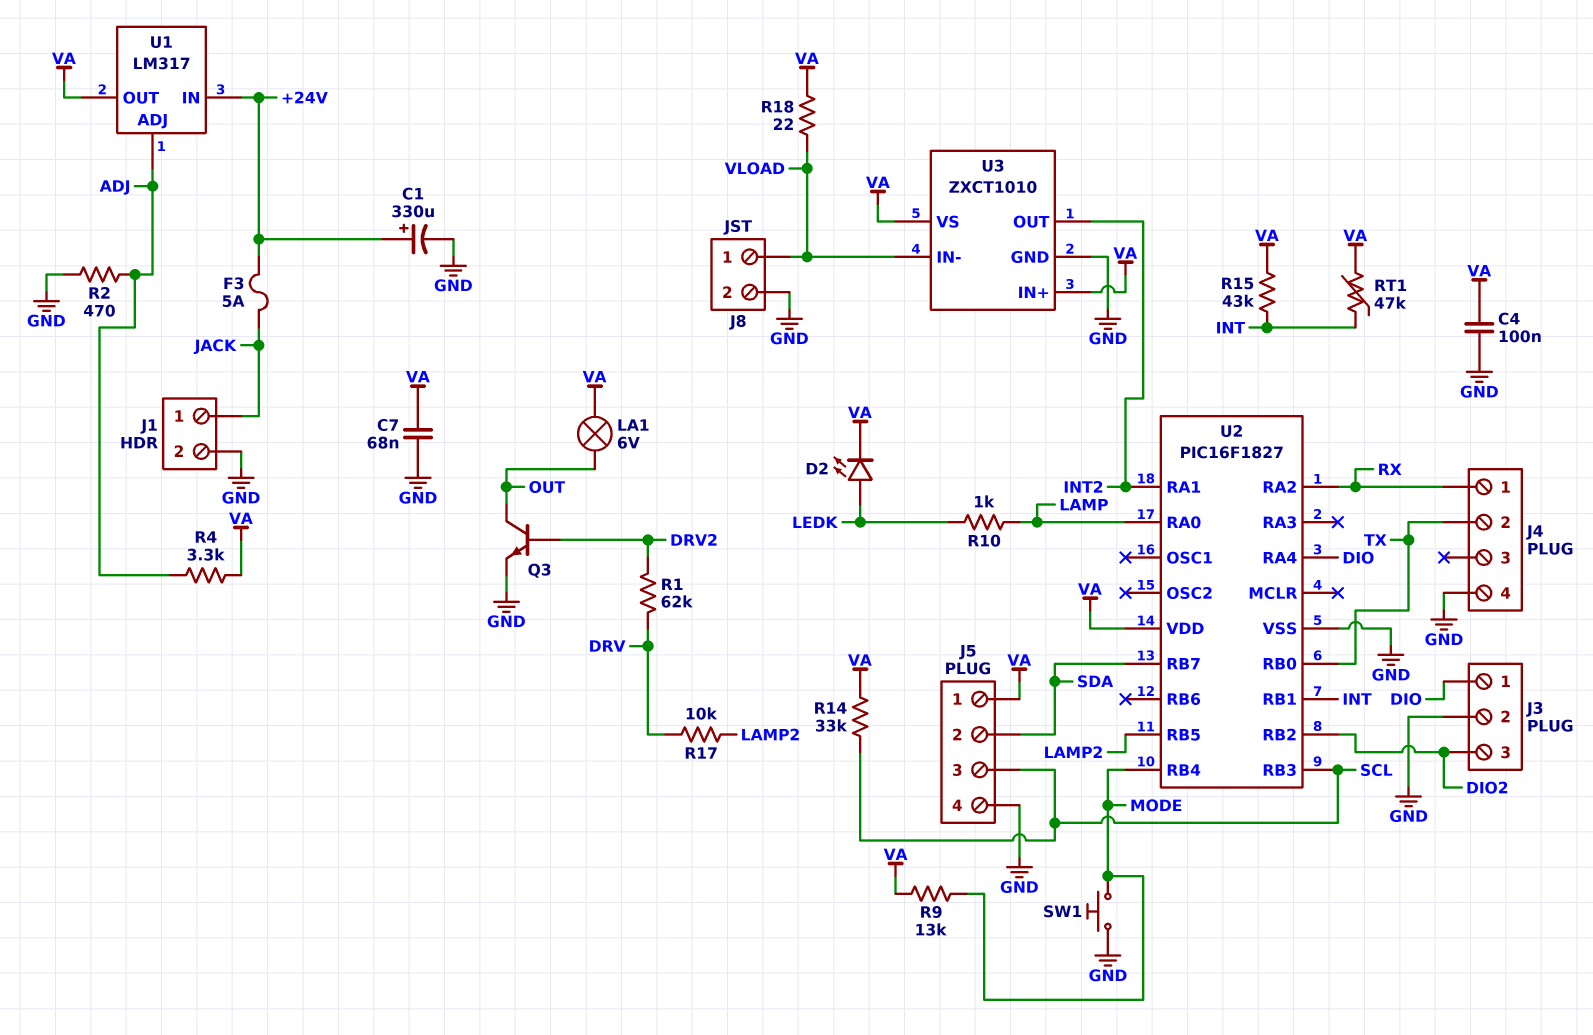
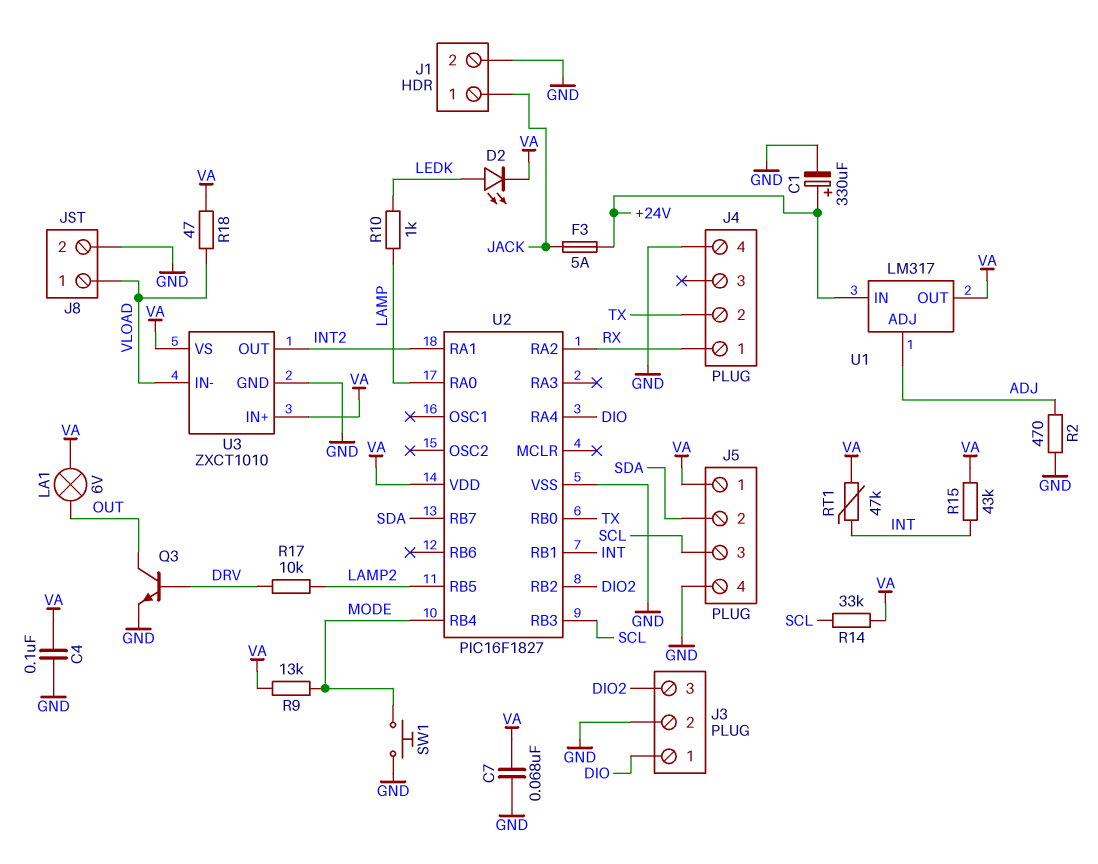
Q3: NPN (B DRV2, C OUT, E GND) -> NPN (B DRV, C OUT, E GND)
R1: 62k (DRV, DRV2) -> none
R4: 3.3k (ADJ, VA) -> none
R18: 22 (VA, VLOAD) -> 47 (VA, VLOAD)

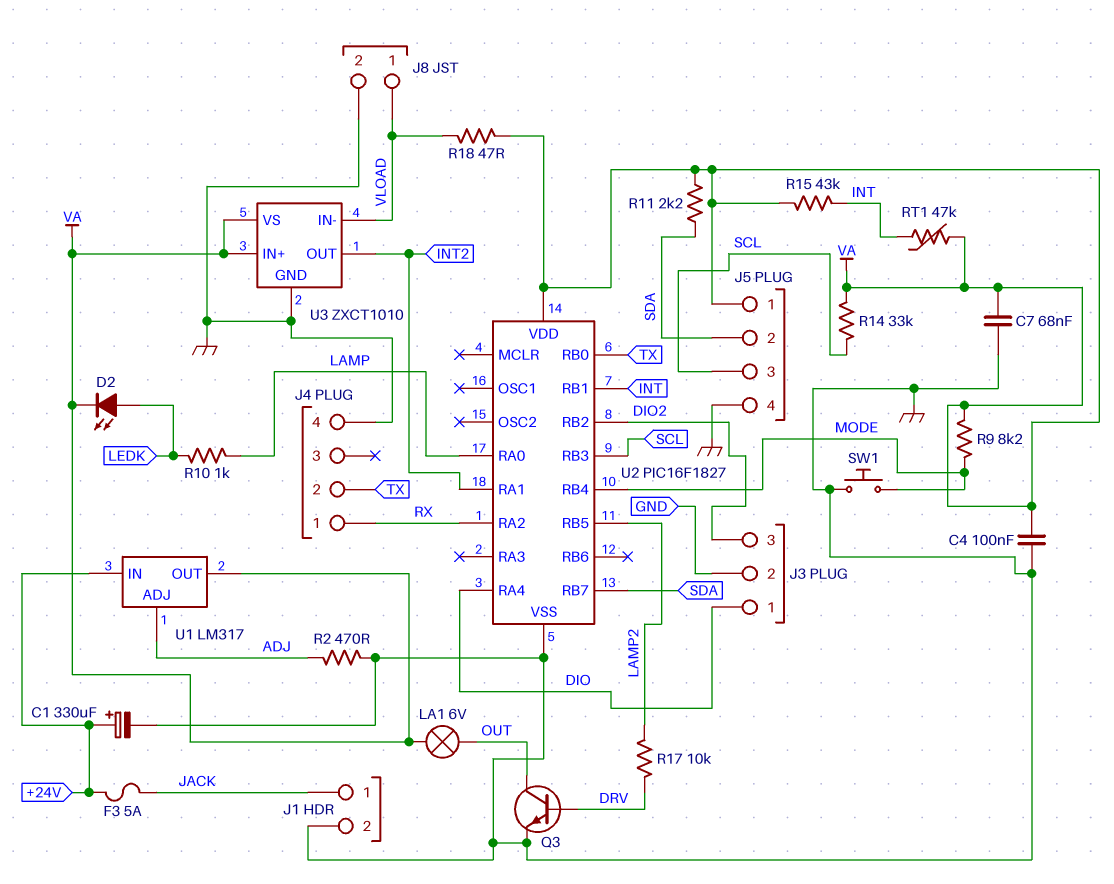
R9: 13k (MODE, VA) -> 8.2k (MODE, VA)
R11: none -> 2.2k (SDA, VA)

